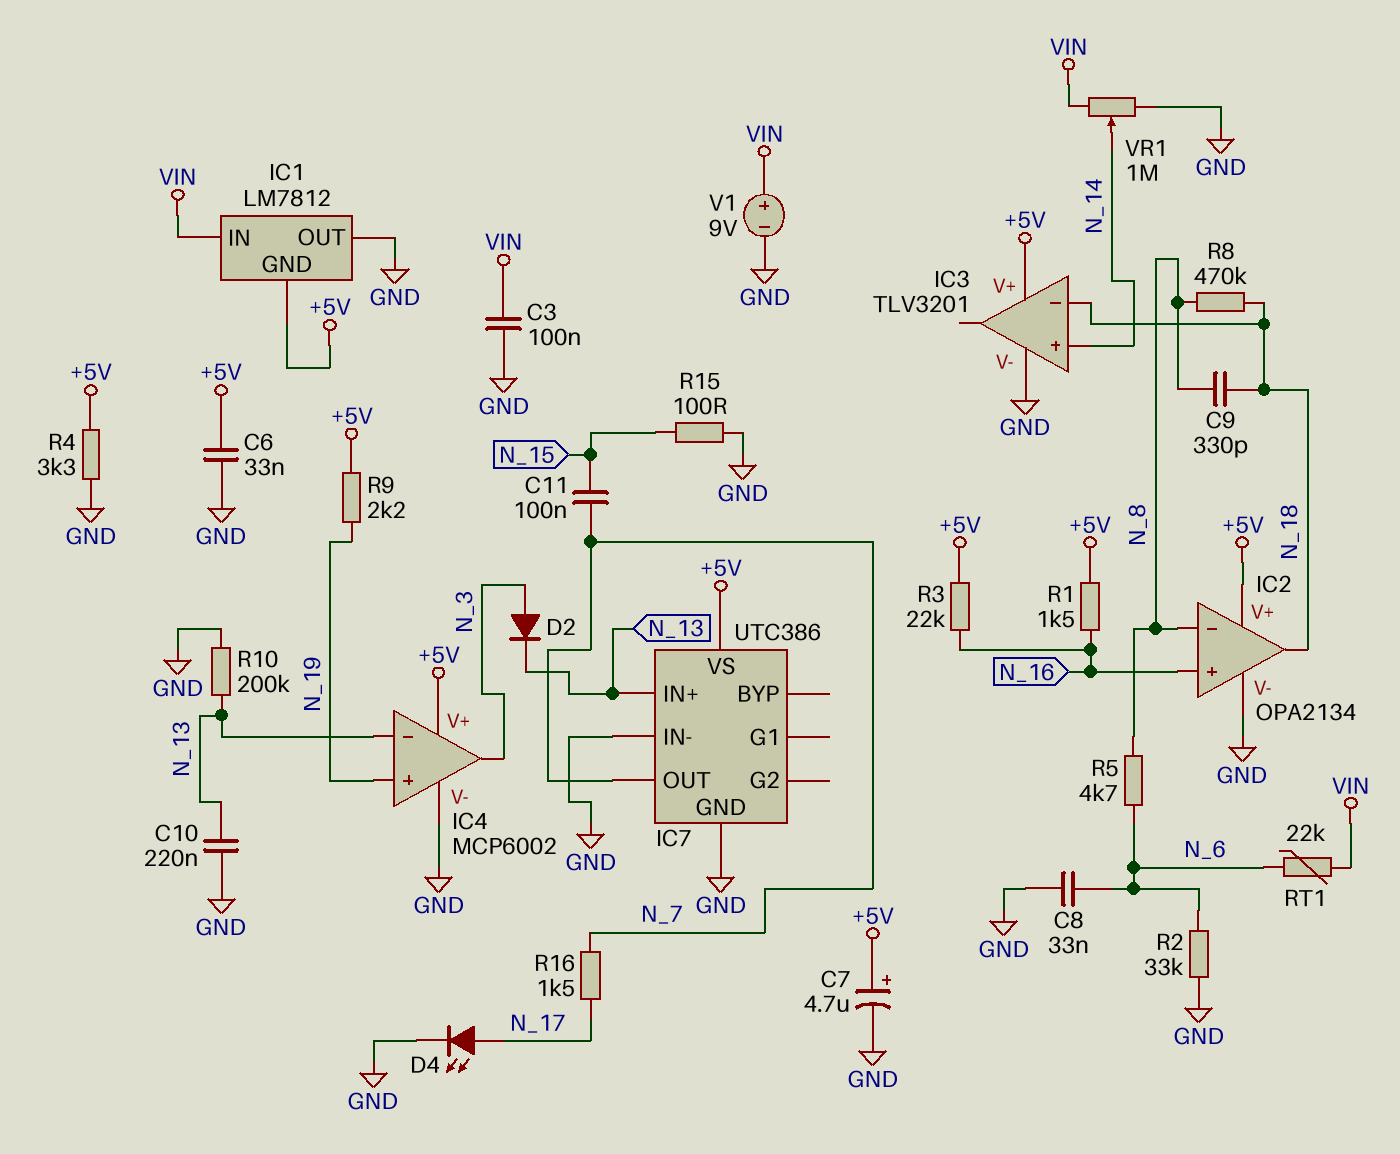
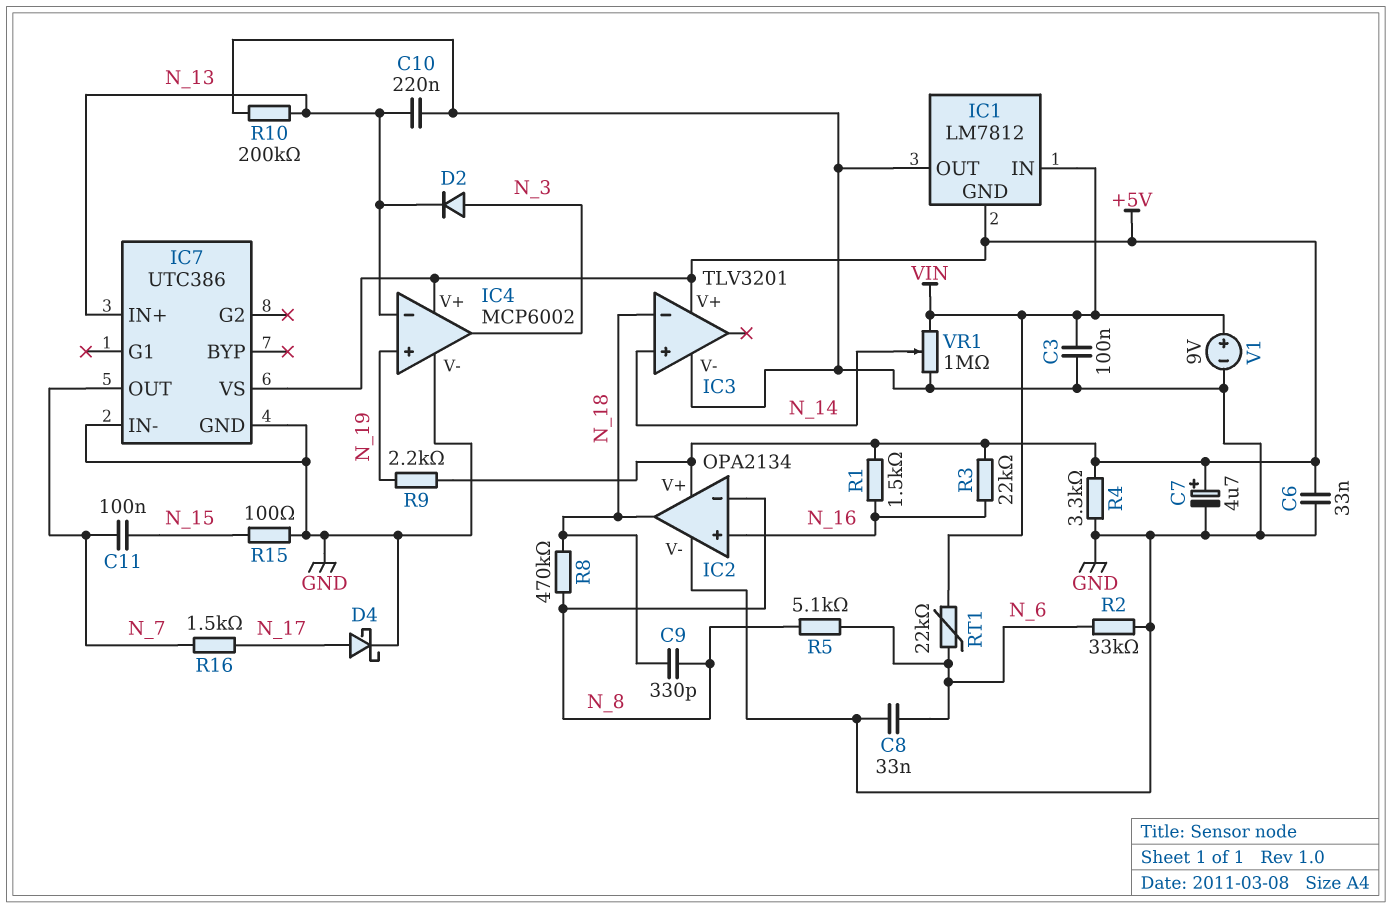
D4: LED (A N_17, K GND) -> schottky (A N_17, K GND)
R5: 4.7k (N_6, N_8) -> 5.1k (N_6, N_8)

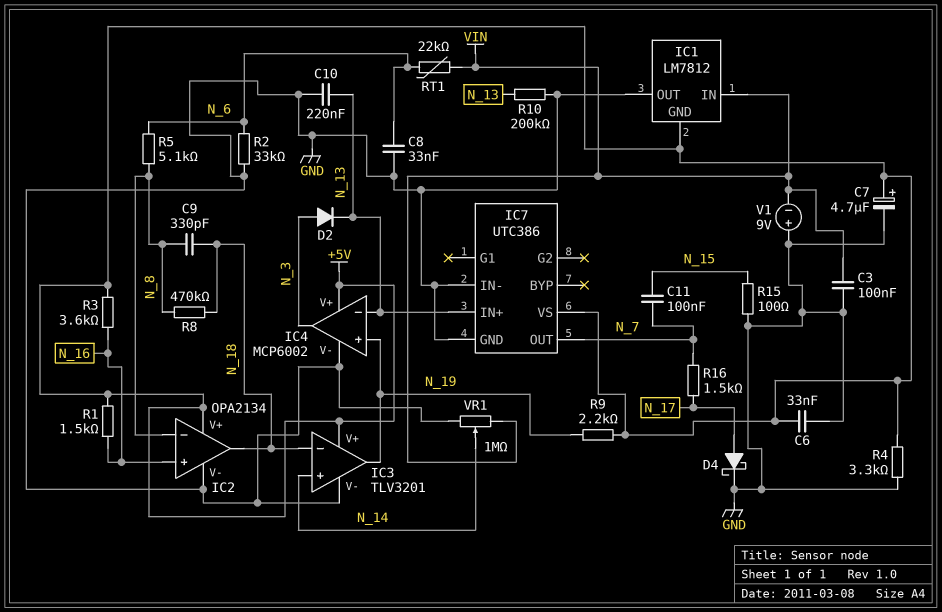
IC3 pin out: none -> N_19
R3: 22k (+5V, N_16) -> 3.6k (+5V, N_16)
V1: 9V (plus VIN, minus GND) -> 9V (plus GND, minus VIN)

